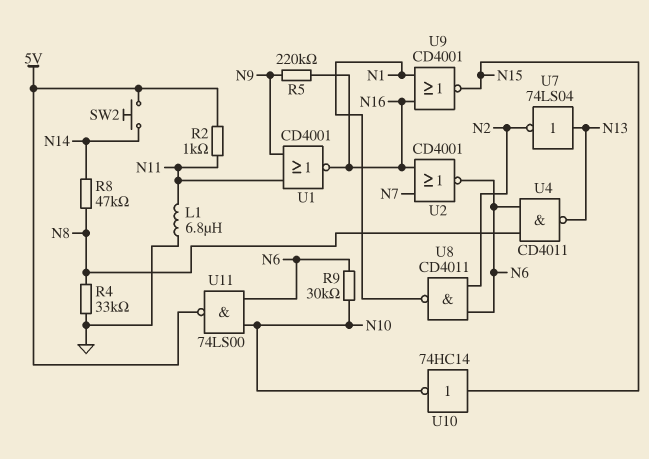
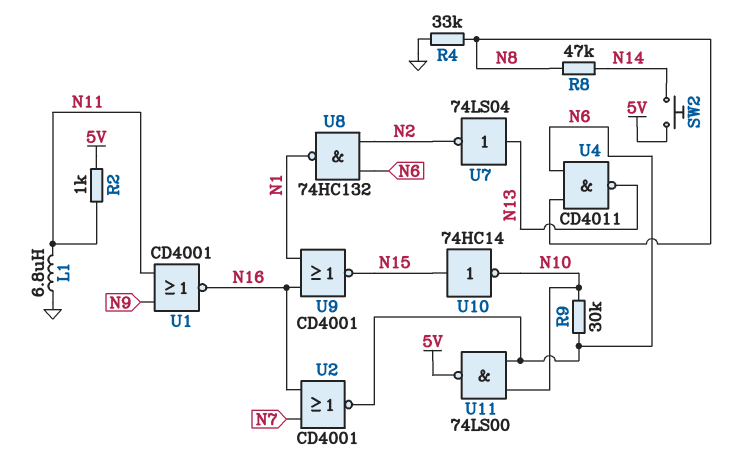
R5: 220k (N9, N16) -> none
U8: NAND CD4011 (in N2, in N6, out N1) -> NAND 74HC132 (in N2, in N6, out N1)

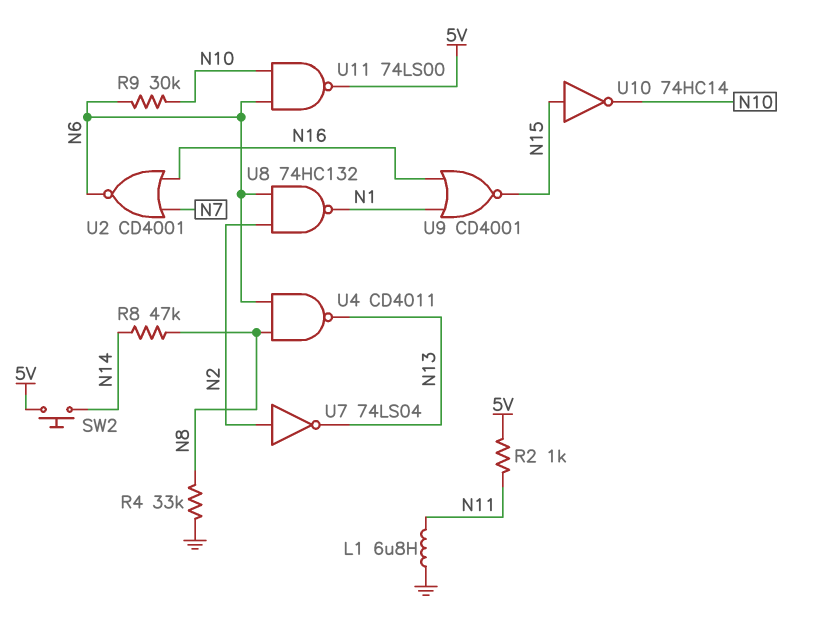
U1: NOR CD4001 (in N9, in N11, out N16) -> none
U7: NOT 74LS04 (in N13, out N2) -> NOT 74LS04 (in N2, out N13)

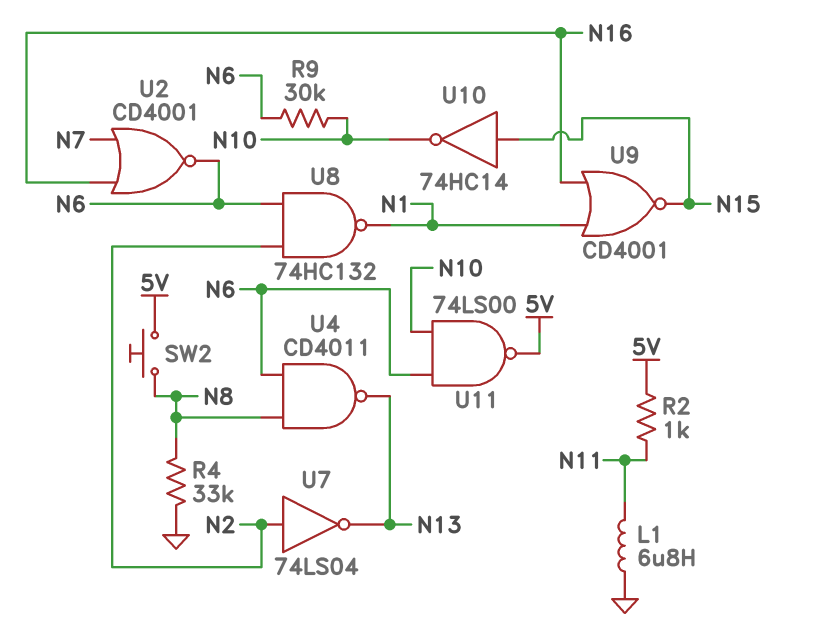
R8: 47k (N8, N14) -> none
SW2: button (5V, N14) -> button (5V, N8)

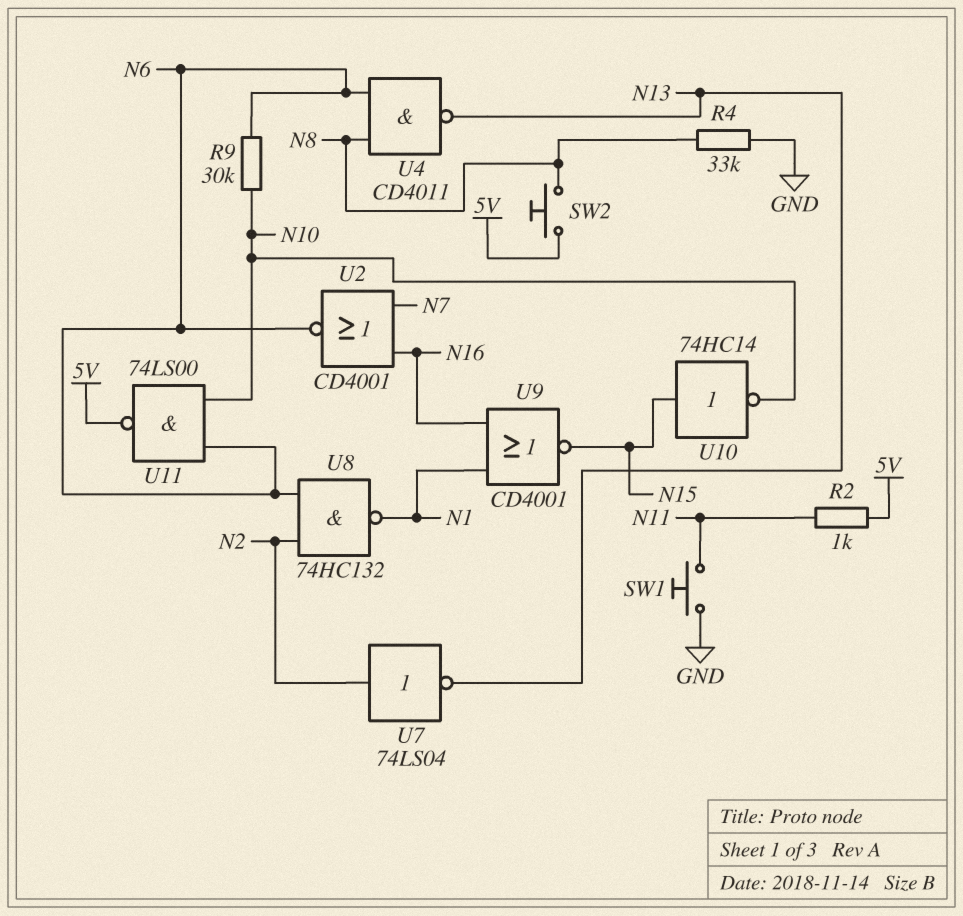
L1: 6.8uH (GND, N11) -> none
SW1: none -> button (GND, N11)

